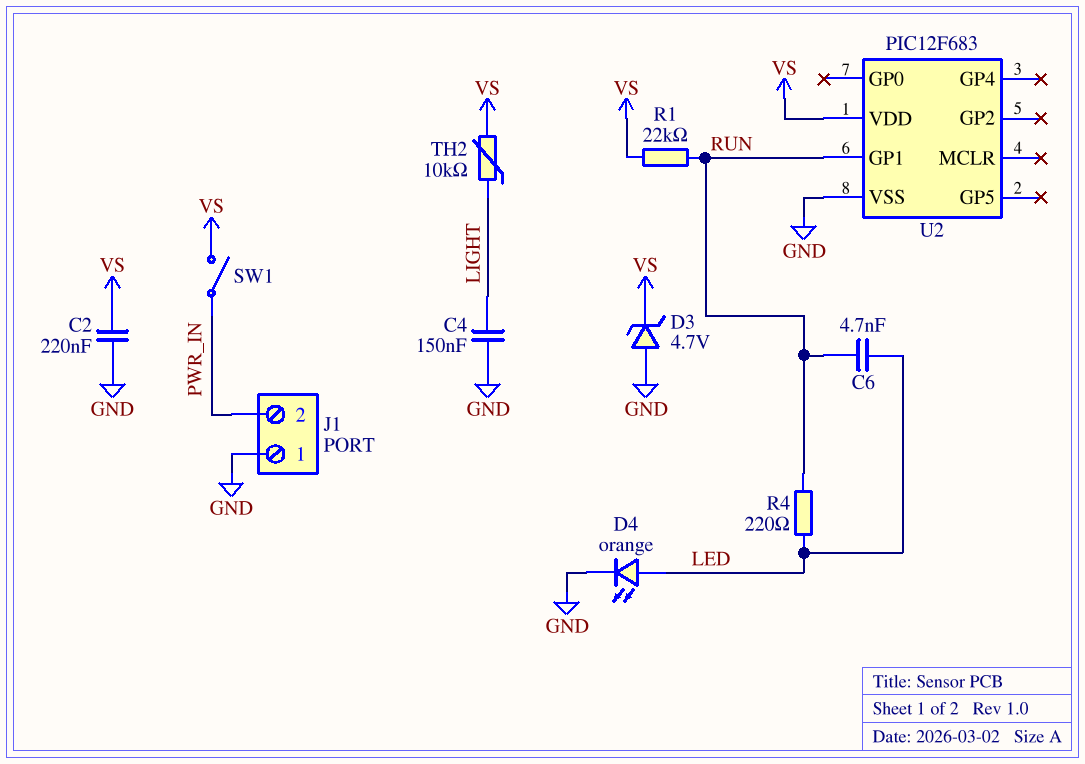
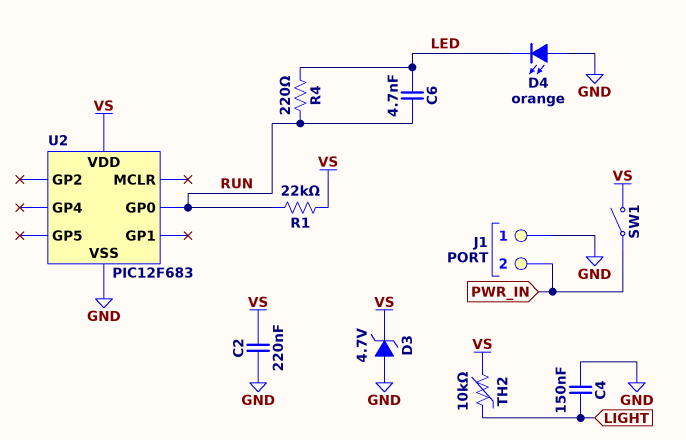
D4: LED orange (A LED, K GND) -> LED orange (A GND, K LED)
U2 pin GP0: none -> RUN
U2 pin GP1: RUN -> none

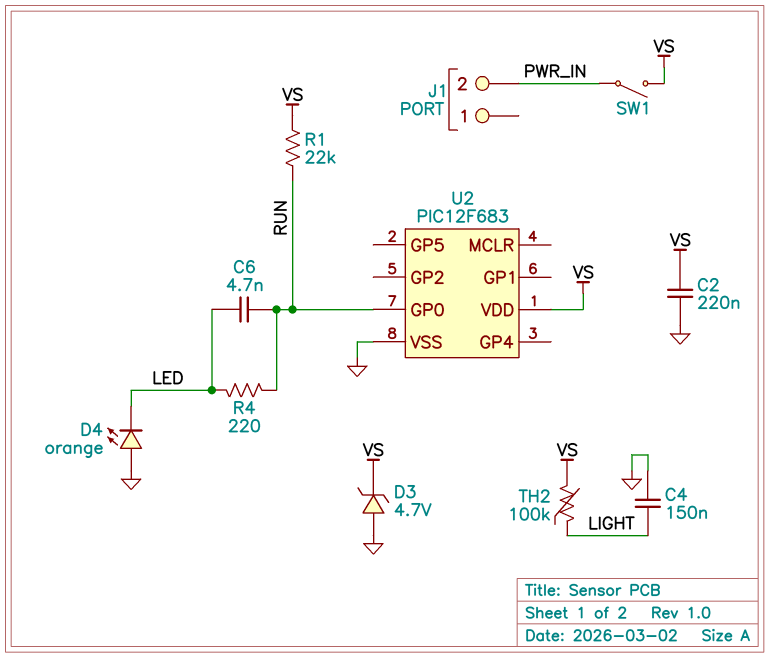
J1 pin 1: GND -> none
TH2: 10k (LIGHT, VS) -> 100k (LIGHT, VS)

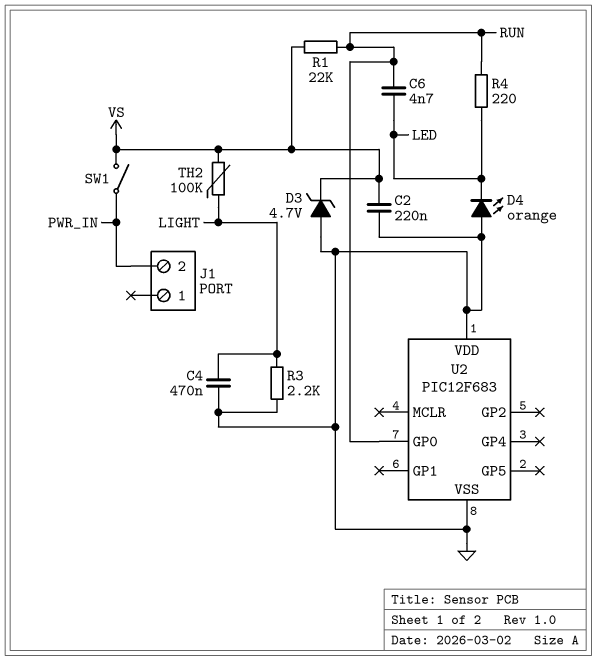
C4: 150nF (GND, LIGHT) -> 470nF (GND, LIGHT)
R3: none -> 2.2k (GND, LIGHT)
U2 pin VDD: VS -> GND

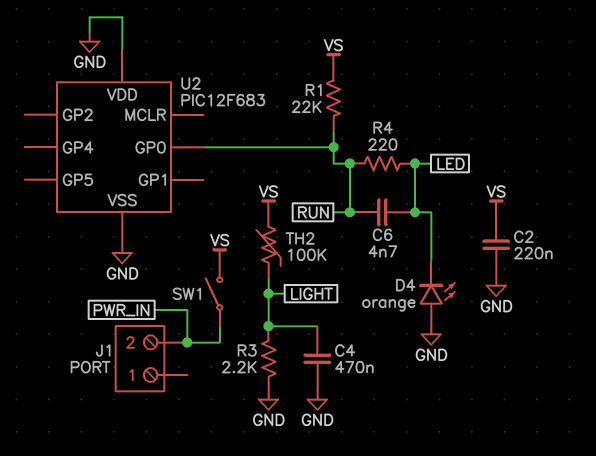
D3: zener 4.7V (A GND, K VS) -> none

